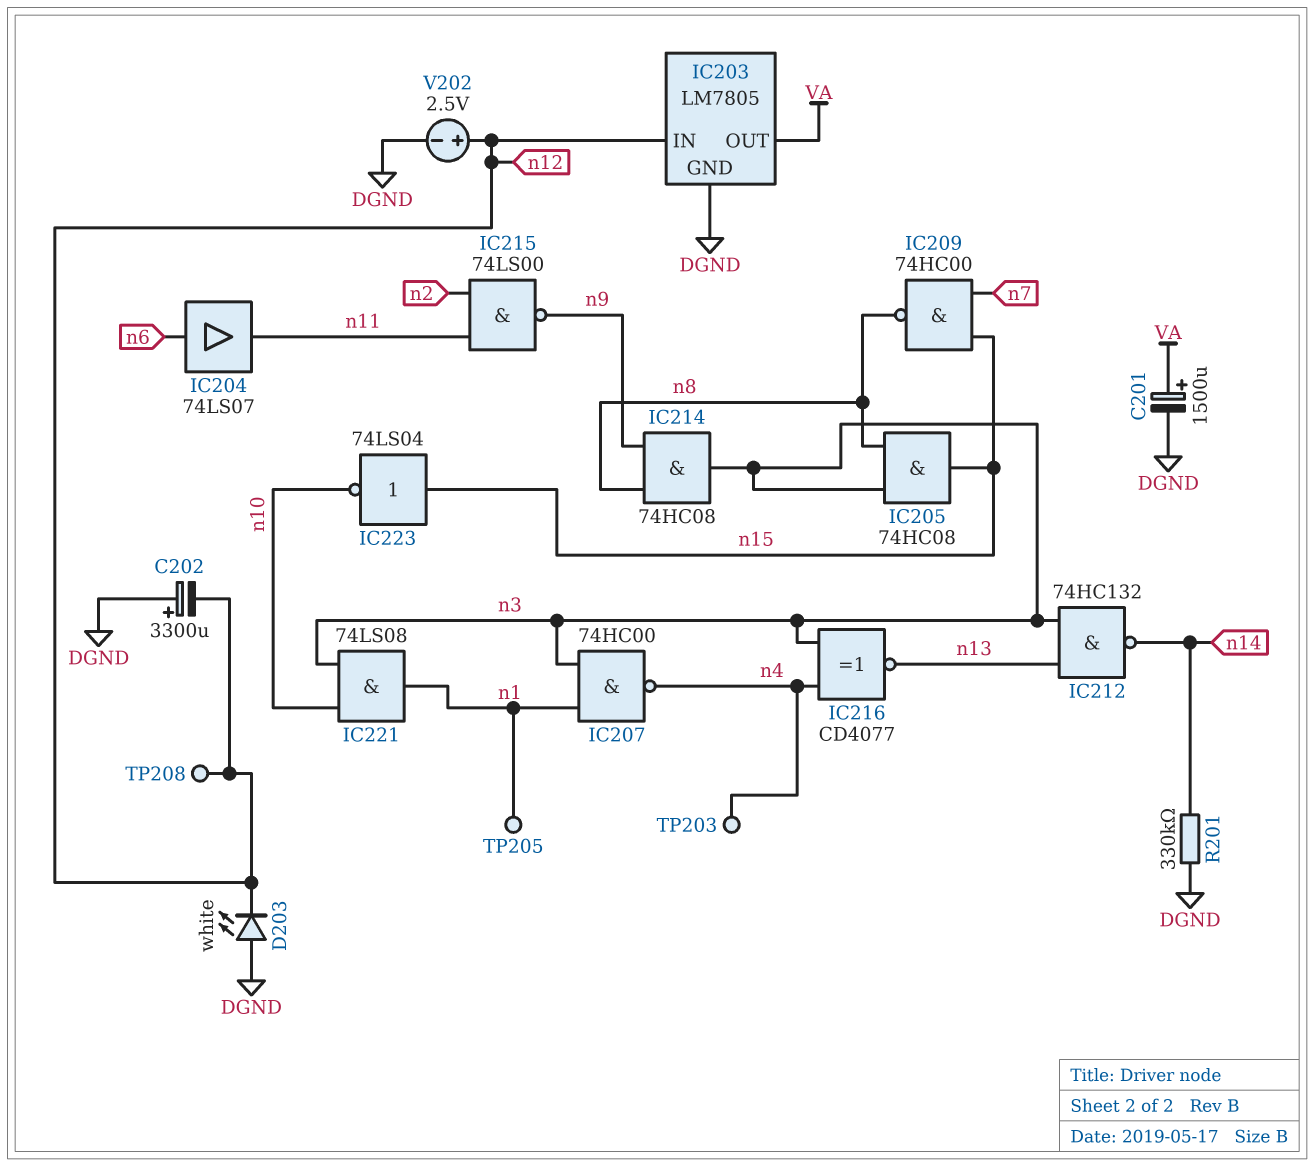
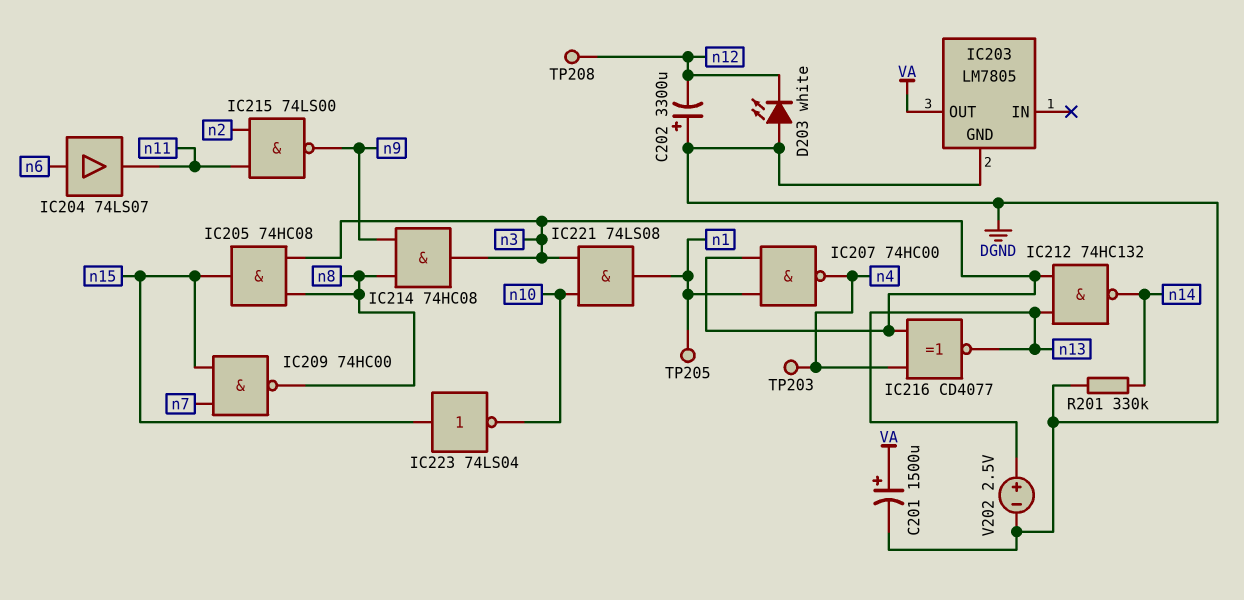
IC203 pin IN: n12 -> none
V202: 2.5V (plus n12, minus DGND) -> 2.5V (plus n13, minus DGND)

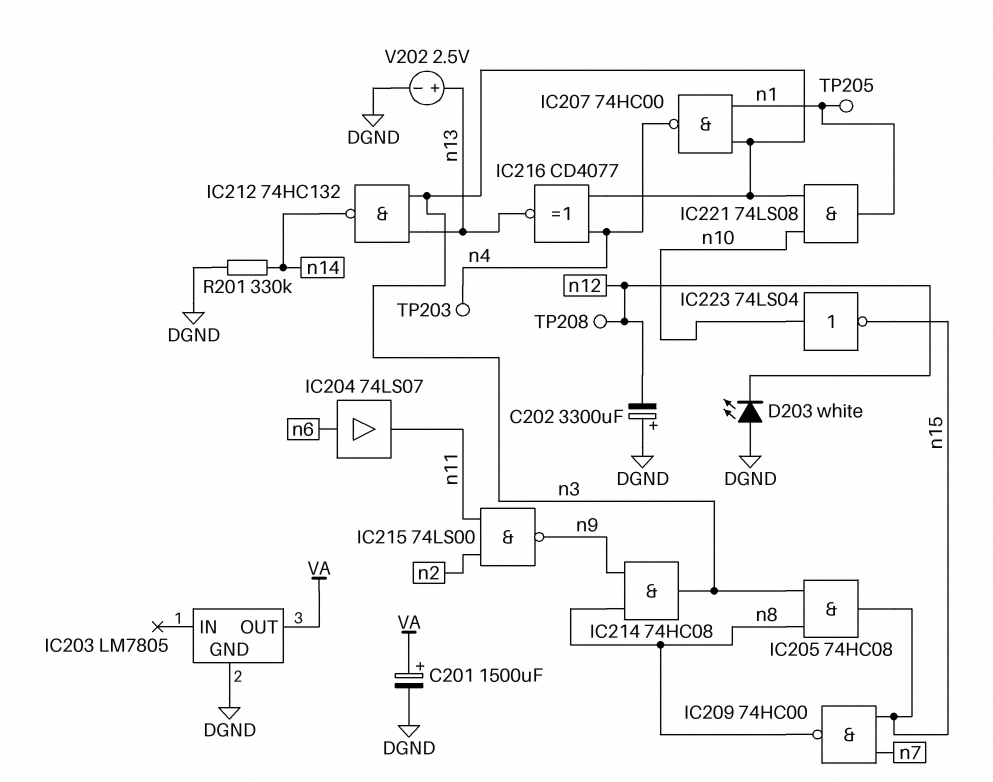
IC223: NOT 74LS04 (in n15, out n10) -> NOT 74LS04 (in n10, out n15)

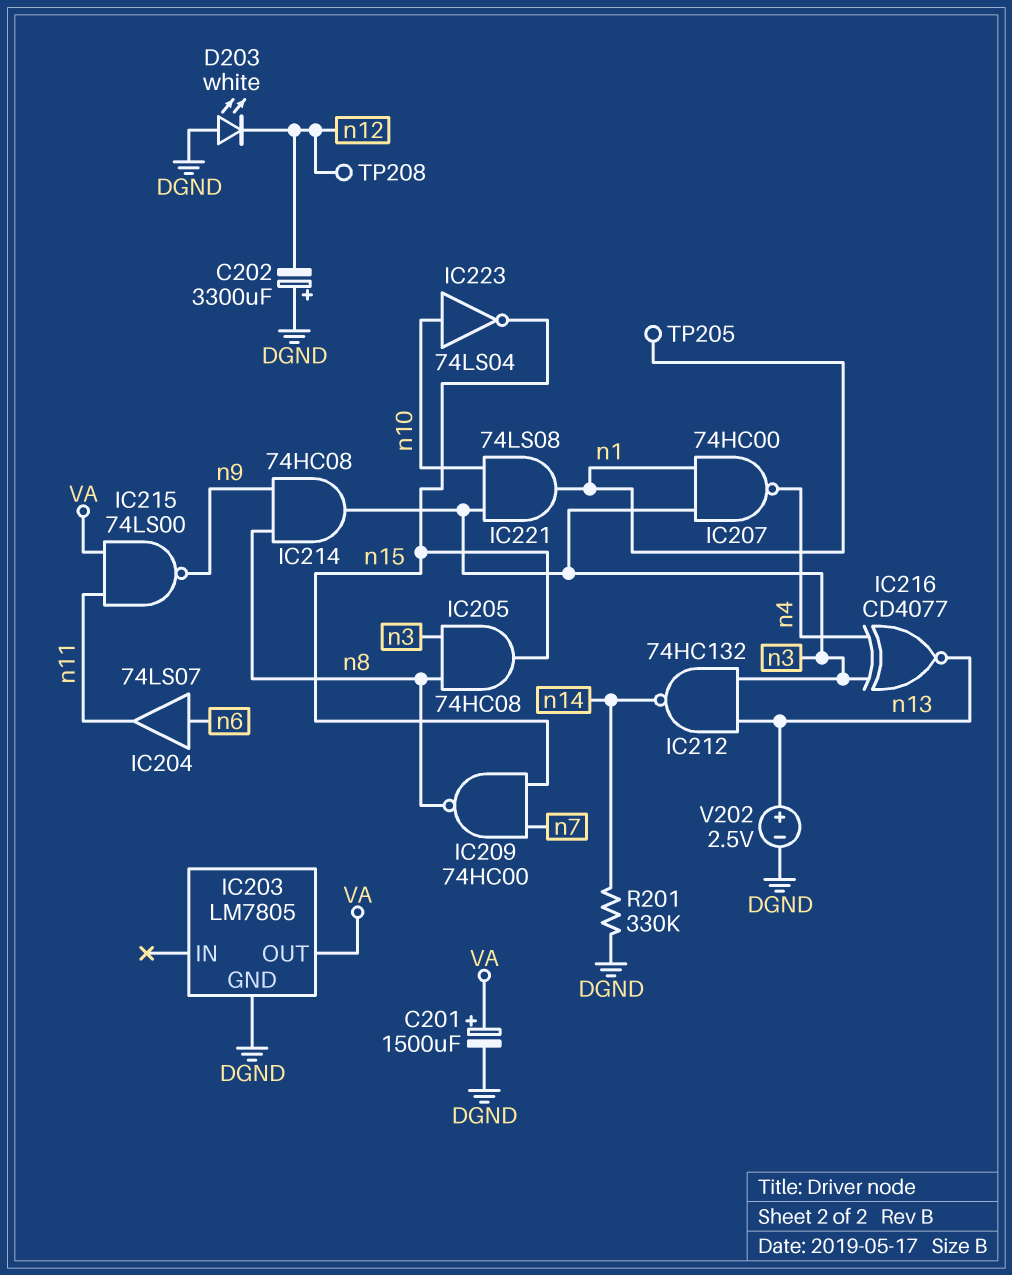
IC215: NAND 74LS00 (in n2, in n11, out n9) -> NAND 74LS00 (in VA, in n11, out n9)
TP203: test point (n4) -> none

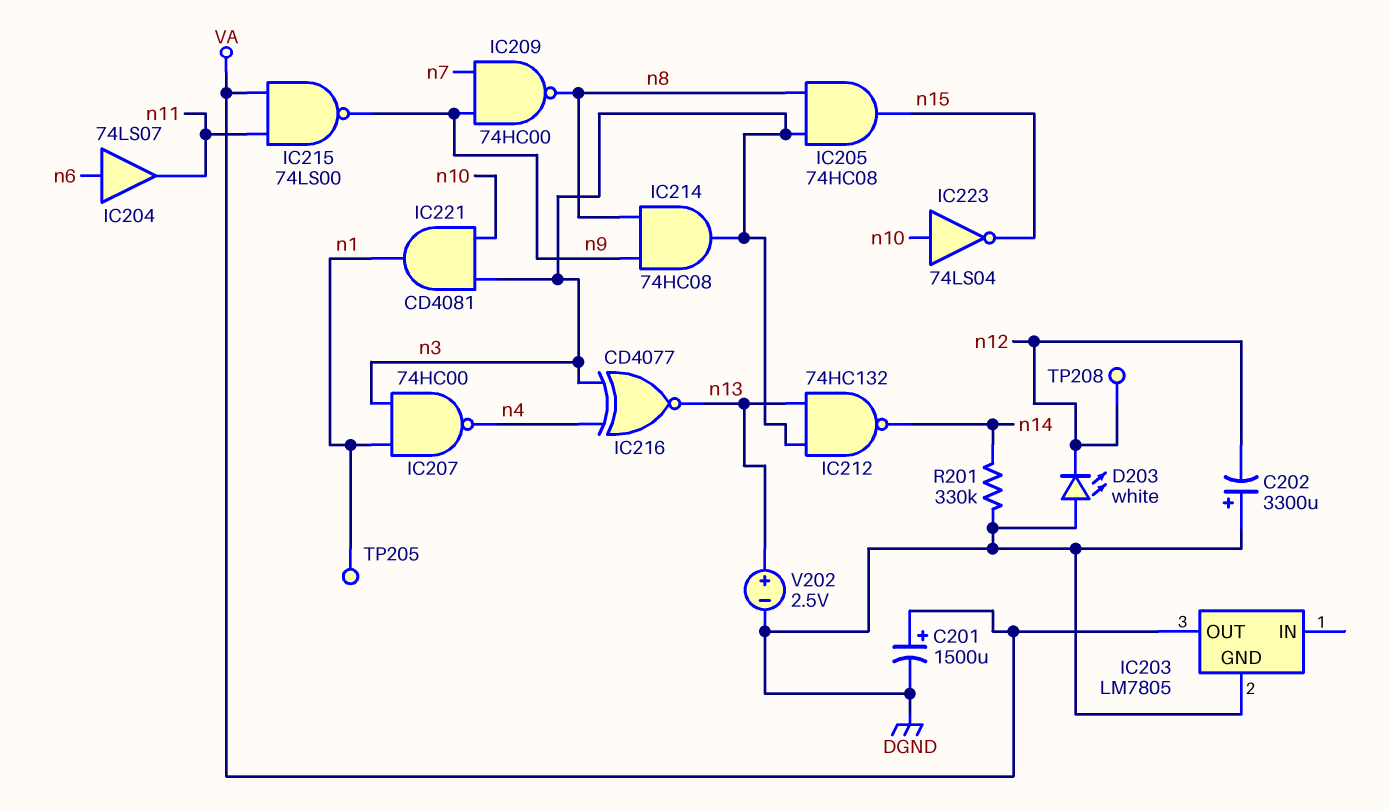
IC209: NAND 74HC00 (in n7, in n15, out n8) -> NAND 74HC00 (in n7, in n9, out n8)
IC221: AND 74LS08 (in n3, in n10, out n1) -> AND CD4081 (in n3, in n10, out n1)

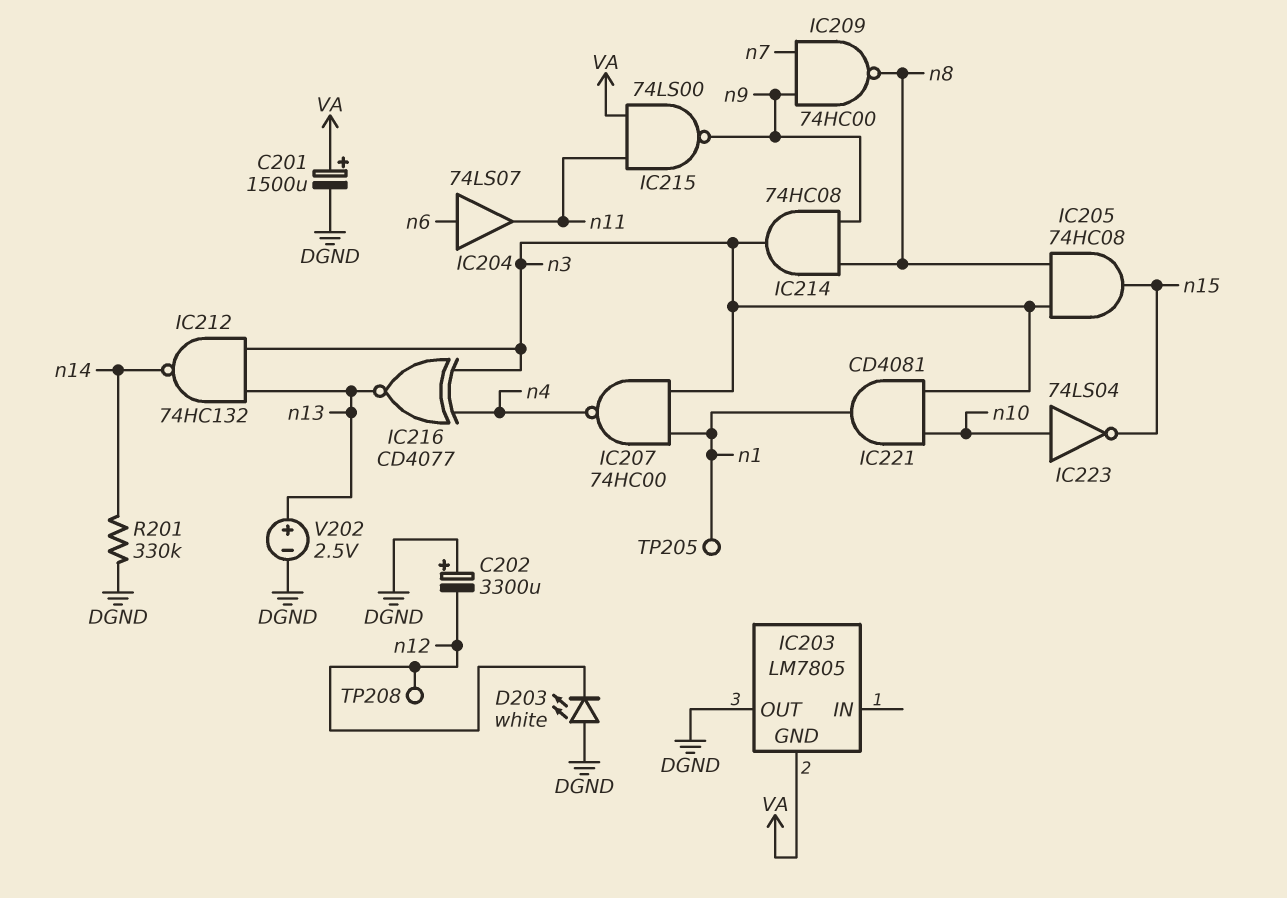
IC203 pin GND: DGND -> VA
IC203 pin OUT: VA -> DGND

